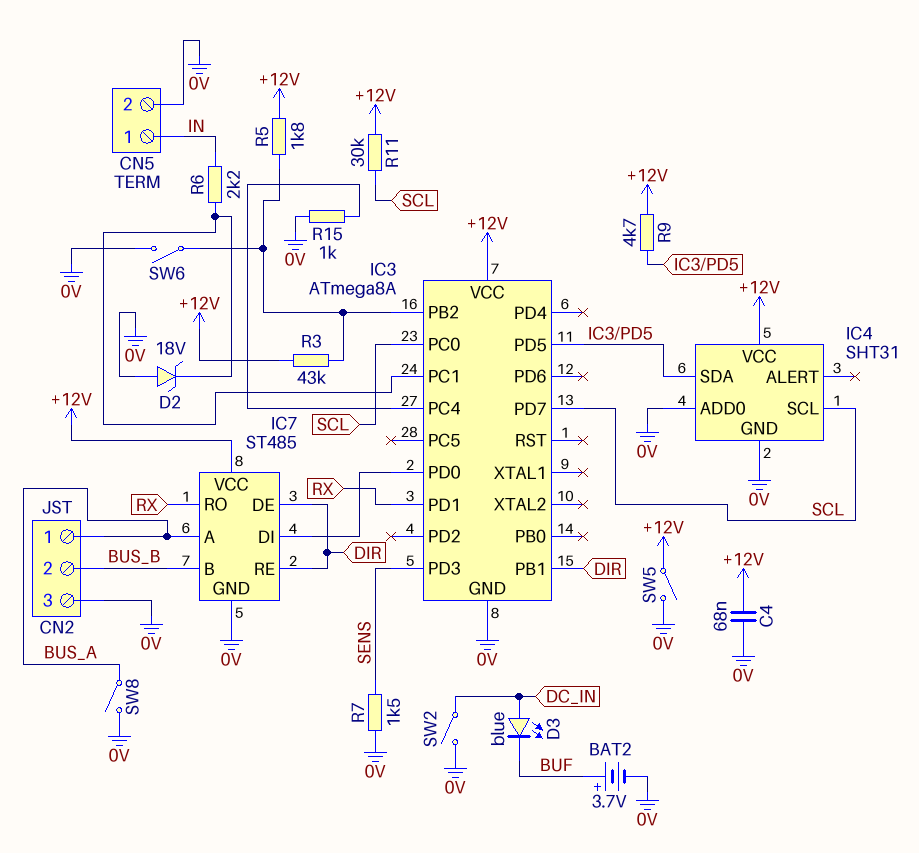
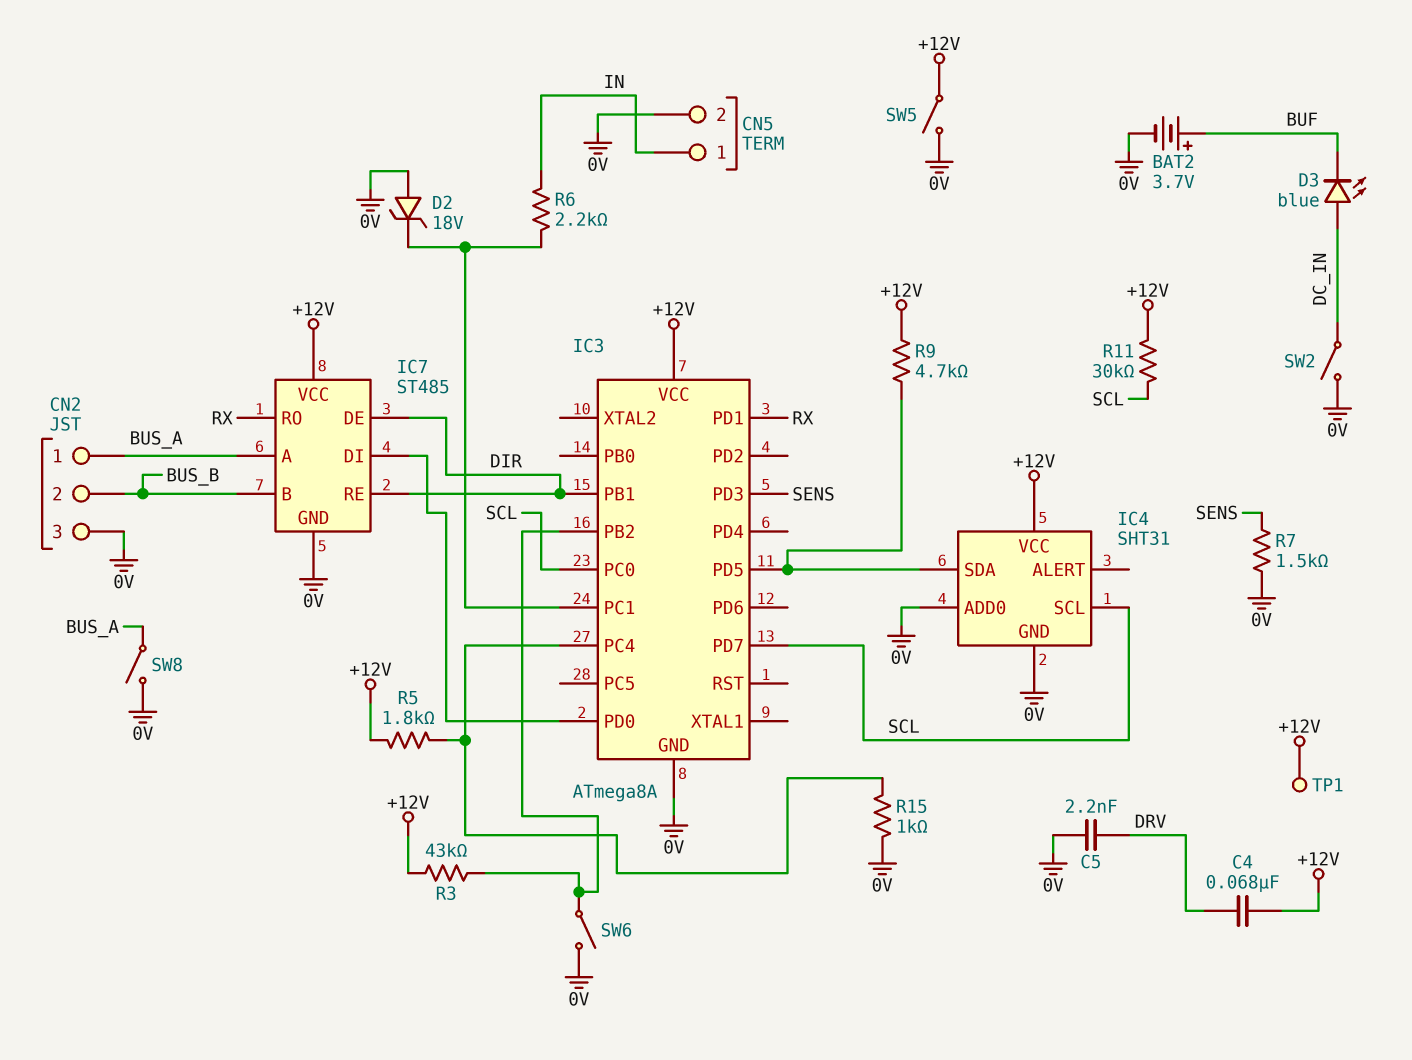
C4: 68nF (+12V, 0V) -> 68nF (+12V, DRV)
C5: none -> 2.2nF (0V, DRV)
R5: 1.8k (+12V, IC3/PB2) -> 1.8k (+12V, IC3/PC4)
TP1: none -> test point (+12V)

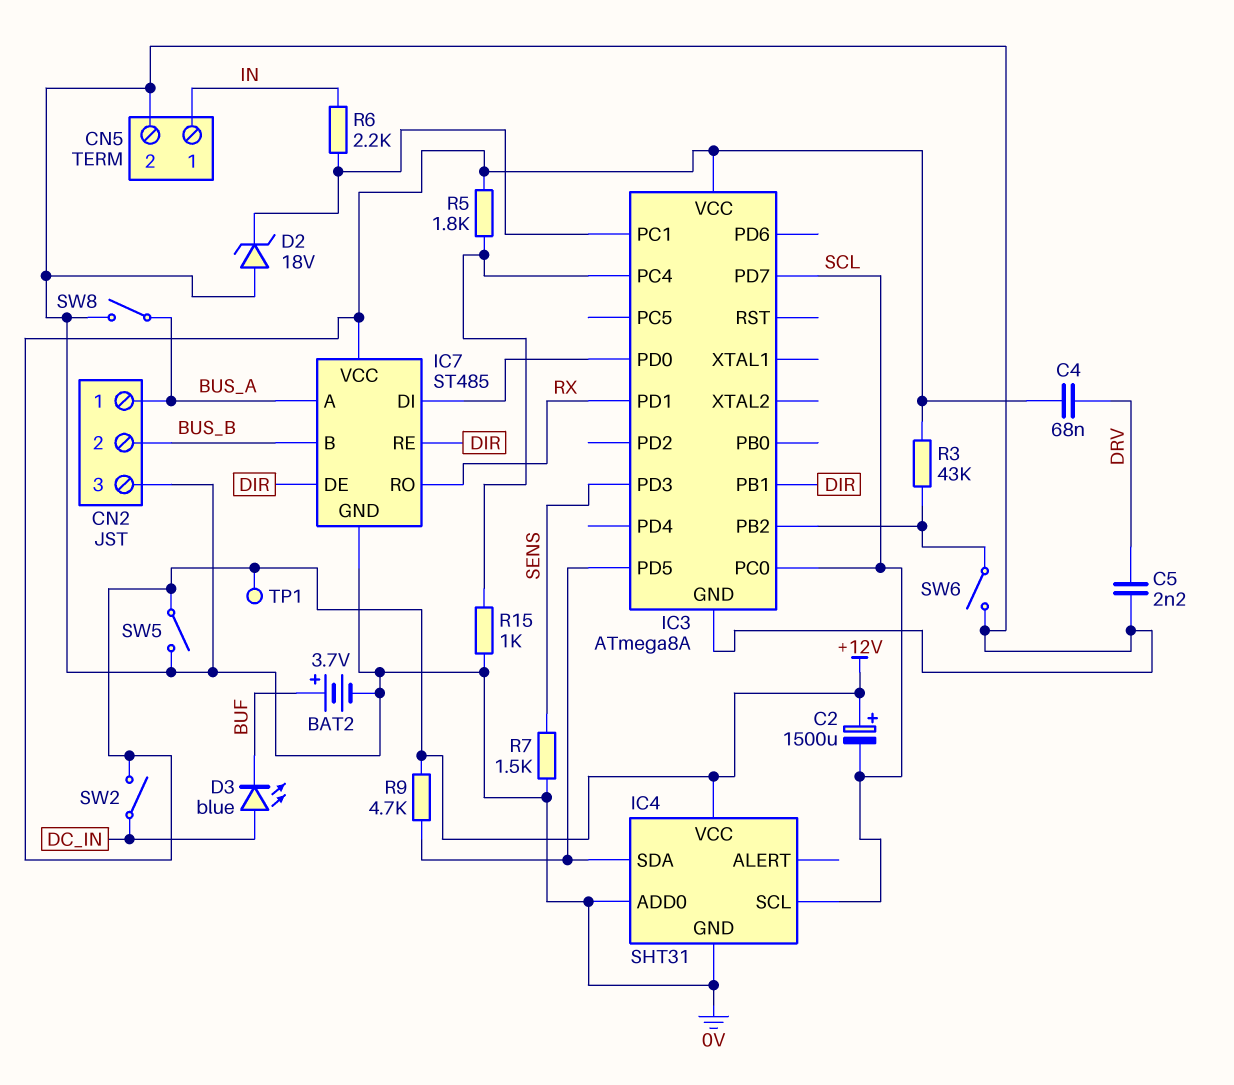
C2: none -> 1500uF (plus +12V, minus SCL)
R11: 30k (+12V, SCL) -> none
SW2: switch (0V, DC_IN) -> switch (+12V, DC_IN)

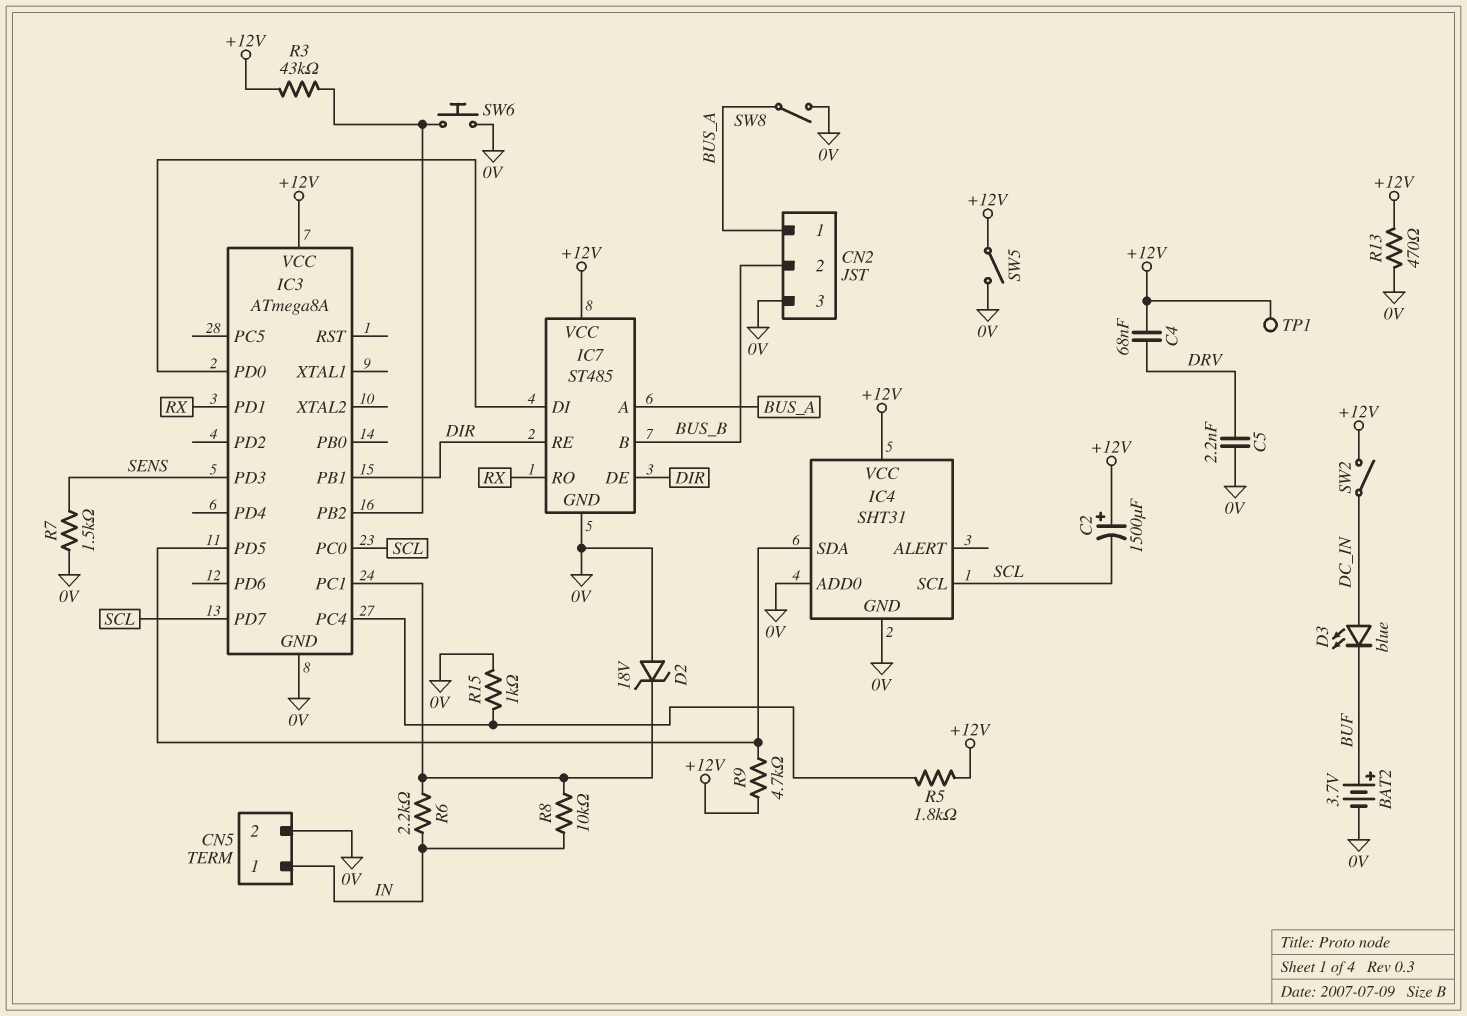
R8: none -> 10k (IC3/PC1, IN)
R13: none -> 470 (+12V, 0V)
SW6: switch (0V, IC3/PB2) -> button (0V, IC3/PB2)

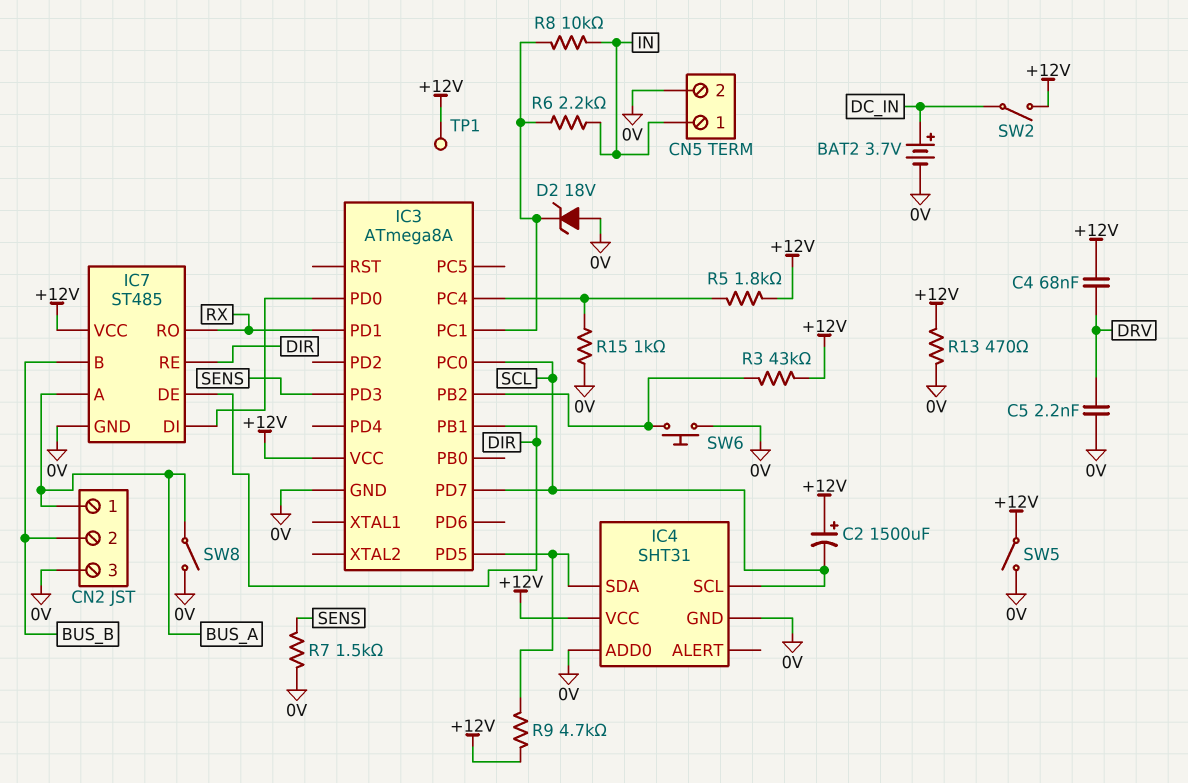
BAT2: 3.7V (plus BUF, minus 0V) -> 3.7V (plus DC_IN, minus 0V)
D3: LED blue (A DC_IN, K BUF) -> none

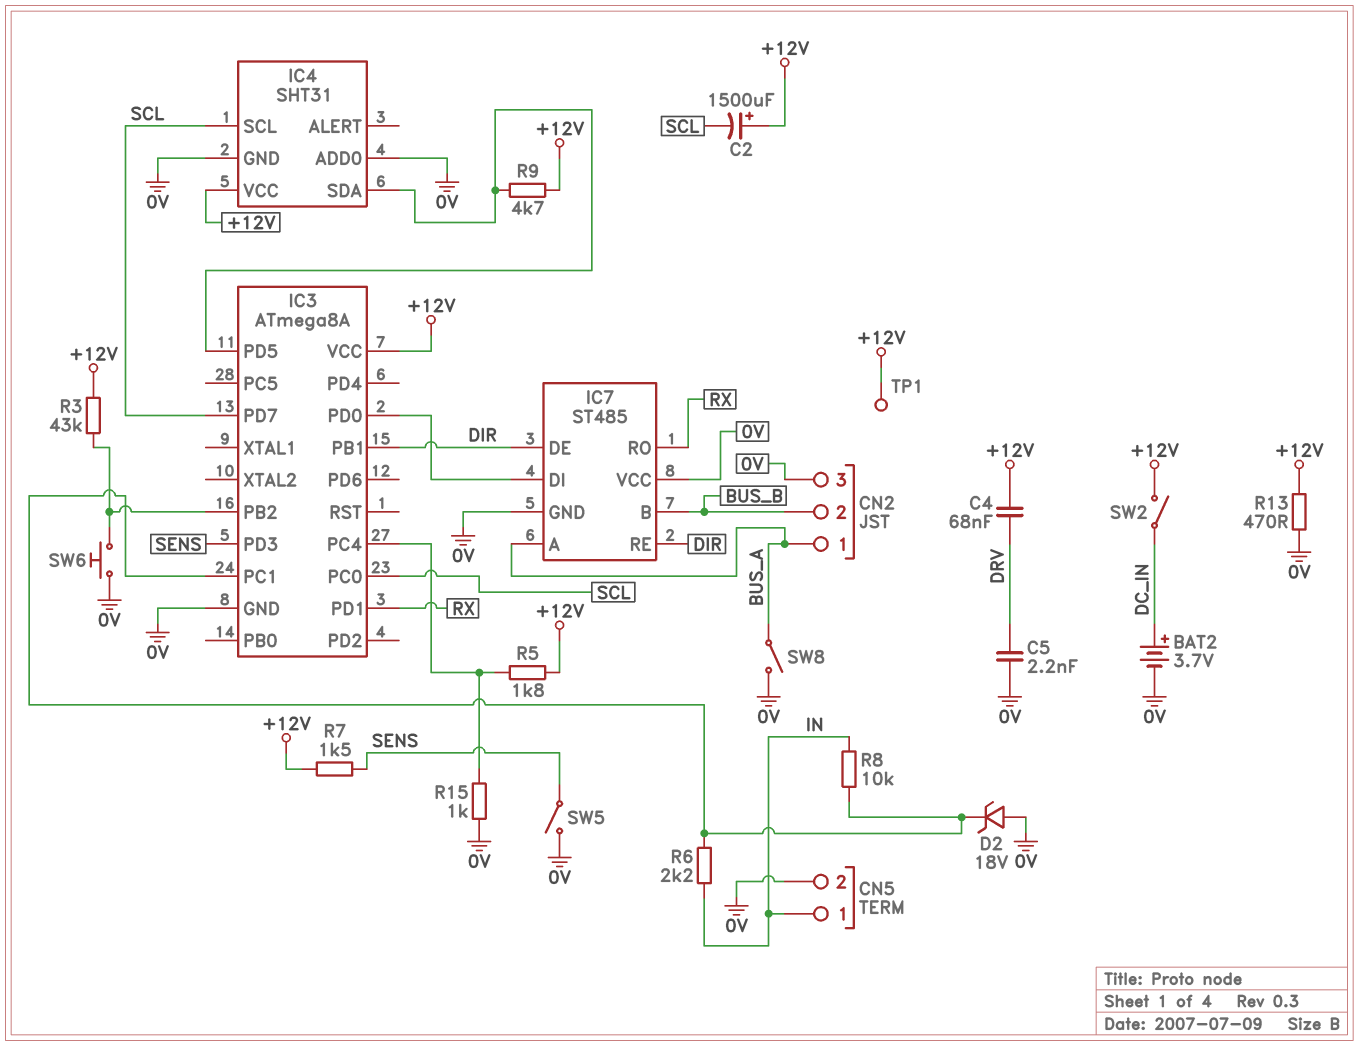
IC7 pin VCC: +12V -> 0V
R7: 1.5k (0V, SENS) -> 1.5k (+12V, SENS)
SW5: switch (+12V, 0V) -> switch (0V, SENS)

